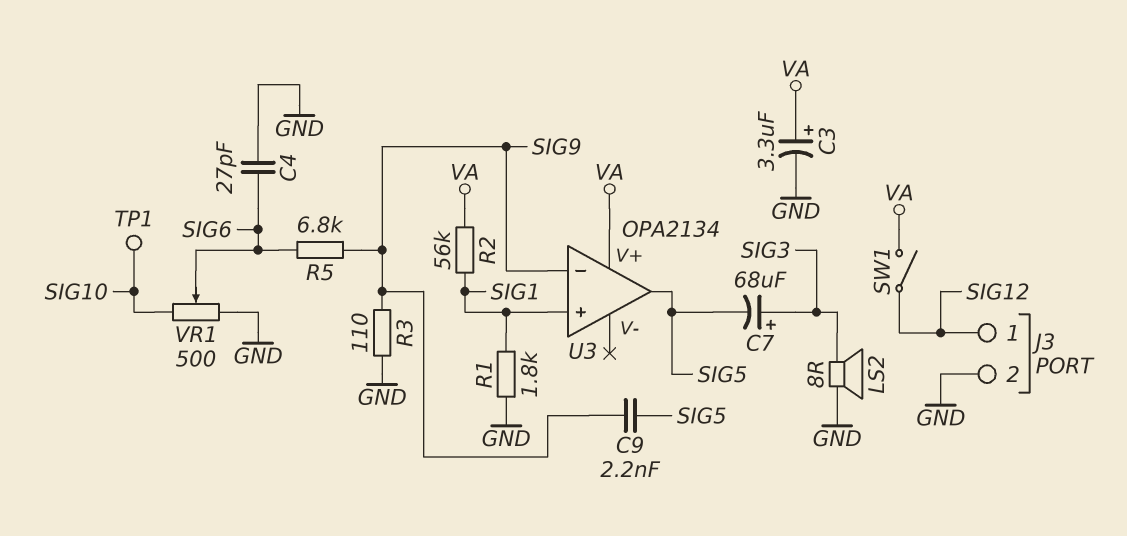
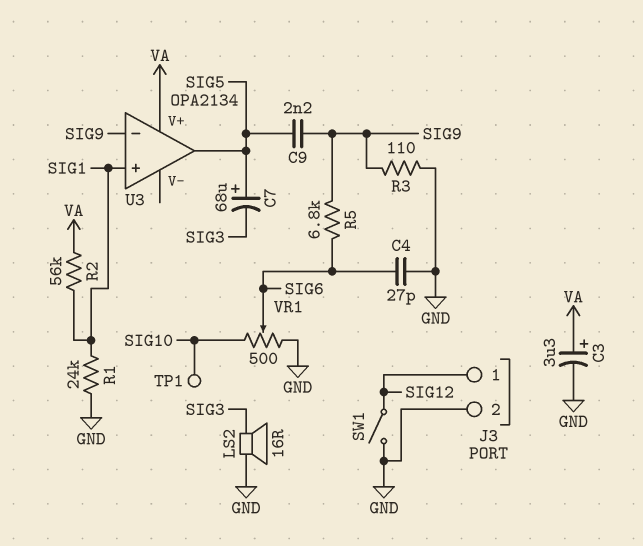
C7: 68uF (plus SIG3, minus SIG5) -> 68uF (plus SIG5, minus SIG3)
LS2: speaker 8R (GND, SIG3) -> speaker 16R (GND, SIG3)
R1: 1.8k (GND, SIG1) -> 24k (GND, SIG1)
SW1: switch (SIG12, VA) -> switch (GND, SIG12)

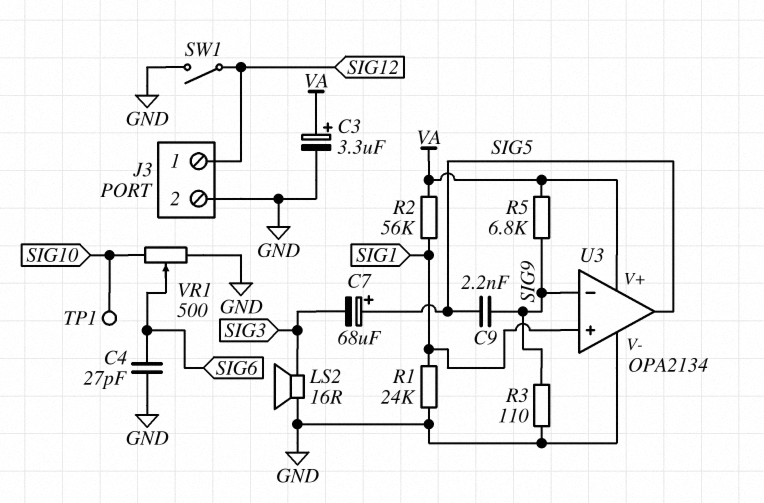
R5: 6.8k (SIG6, SIG9) -> 6.8k (SIG9, VA)
U3 pin V-: none -> GND

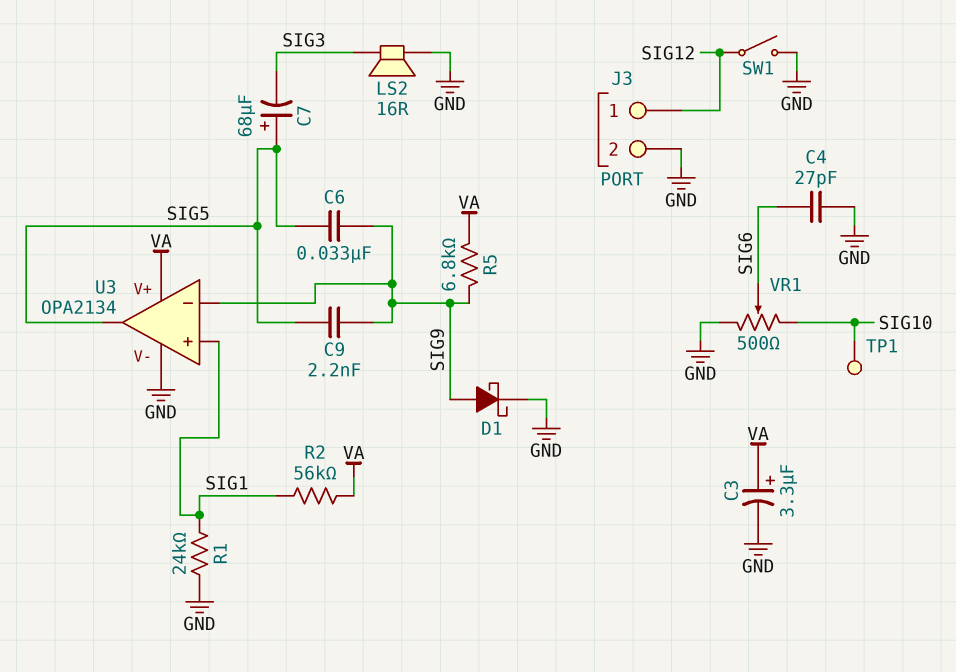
C6: none -> 33nF (SIG5, SIG9)
D1: none -> schottky (A SIG9, K GND)
R3: 110 (GND, SIG9) -> none

